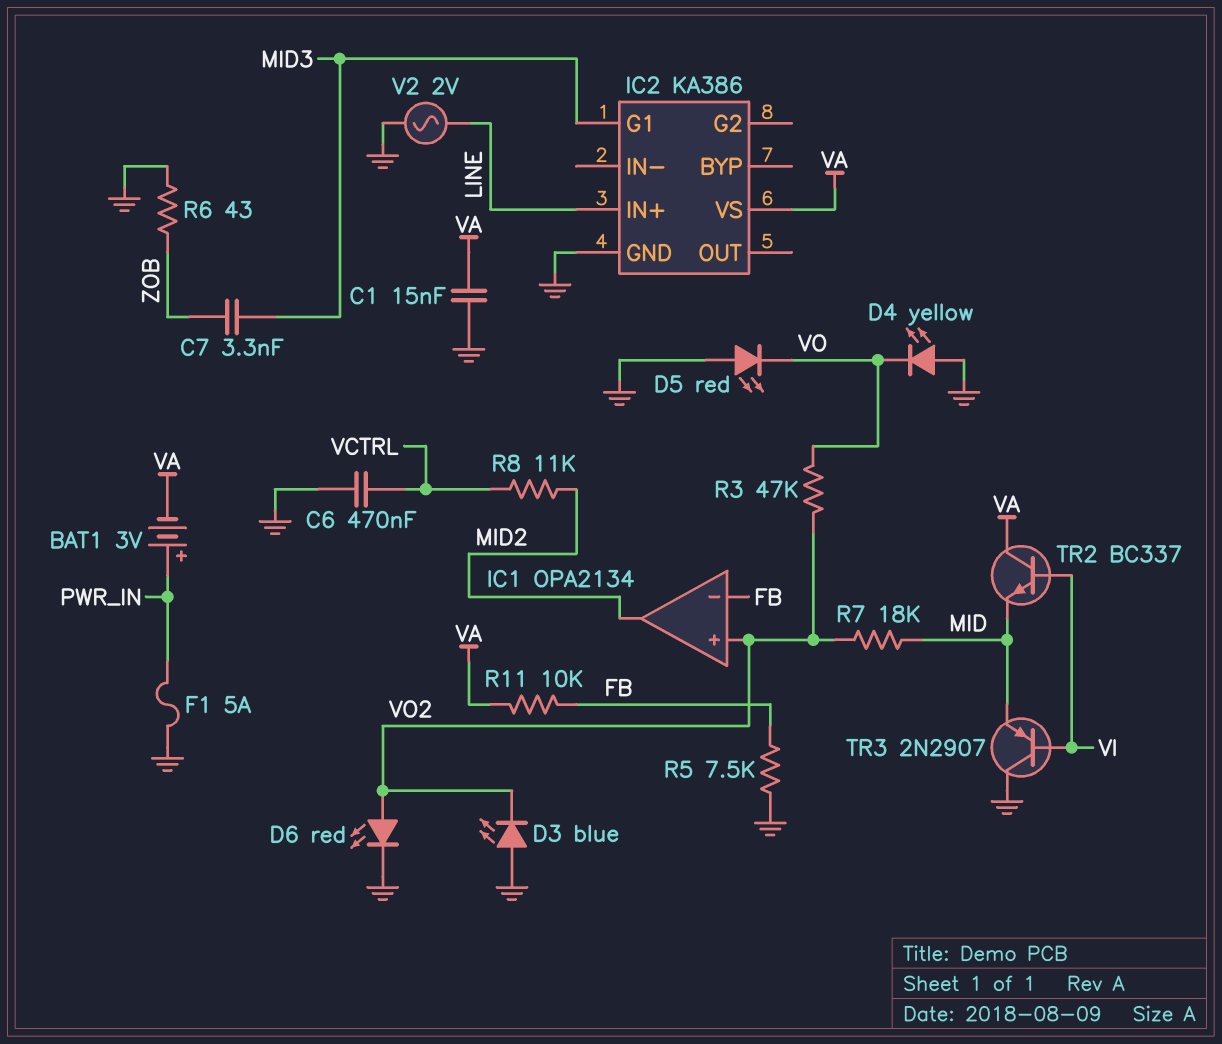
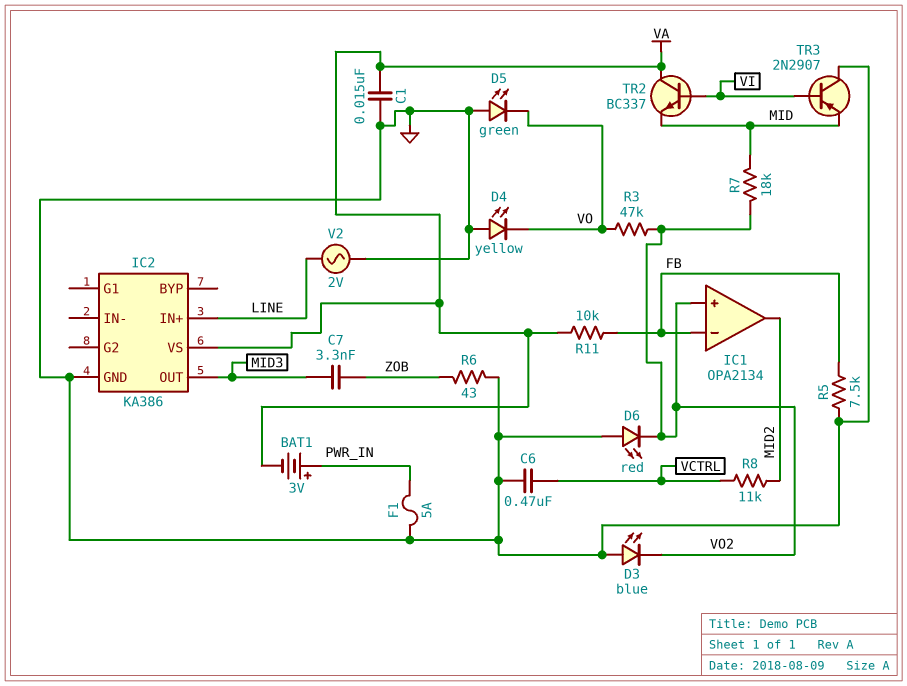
D5: LED red (A GND, K VO) -> LED green (A GND, K VO)
D6: LED red (A VO2, K GND) -> LED red (A GND, K VO2)
IC2 pin G1: MID3 -> none
IC2 pin OUT: none -> MID3

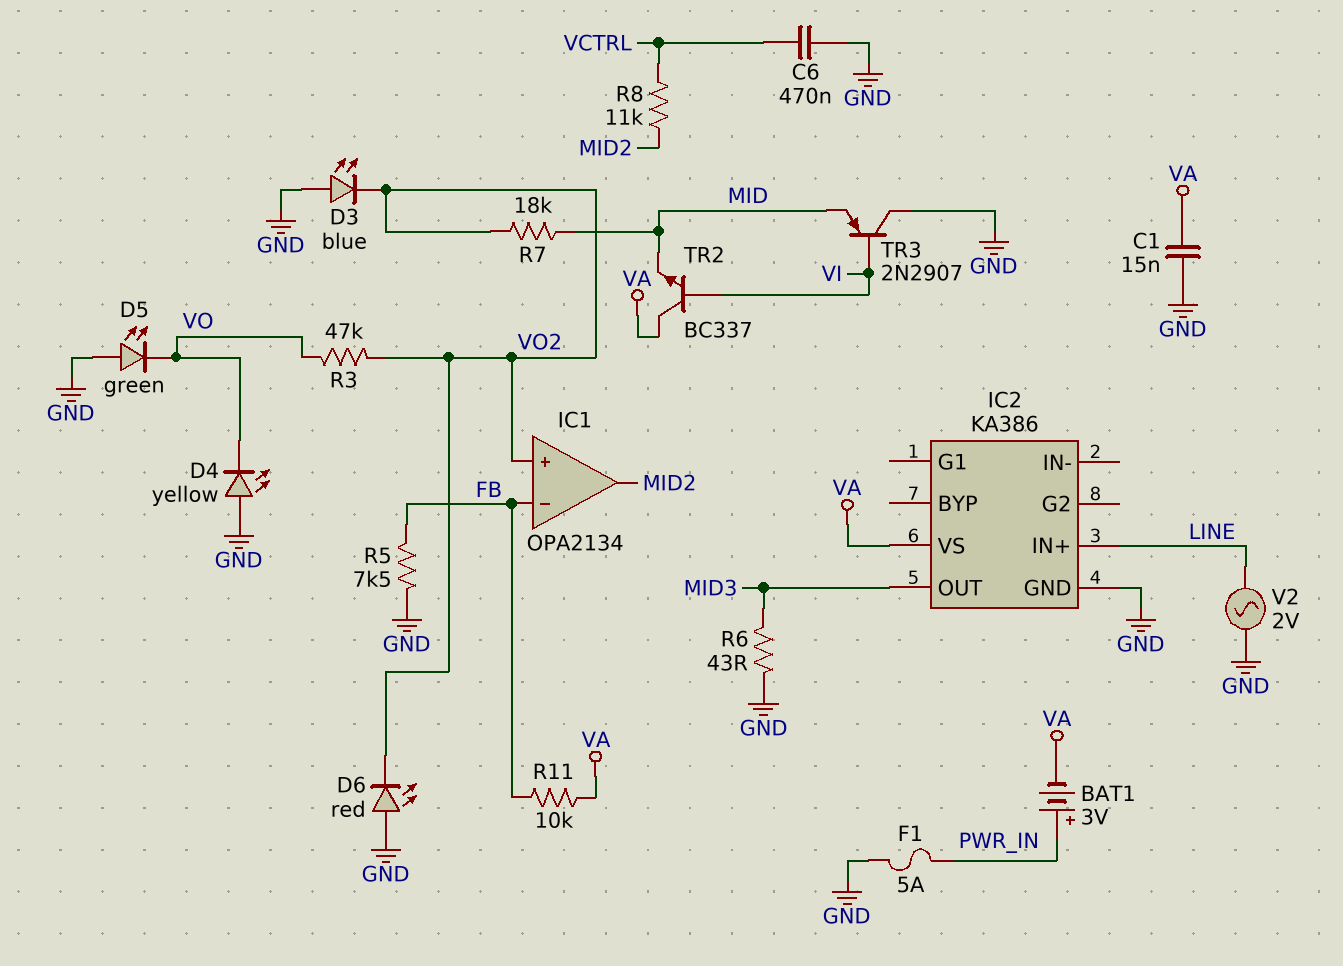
C7: 3.3nF (MID3, ZOB) -> none
R6: 43 (GND, ZOB) -> 43 (GND, MID3)

